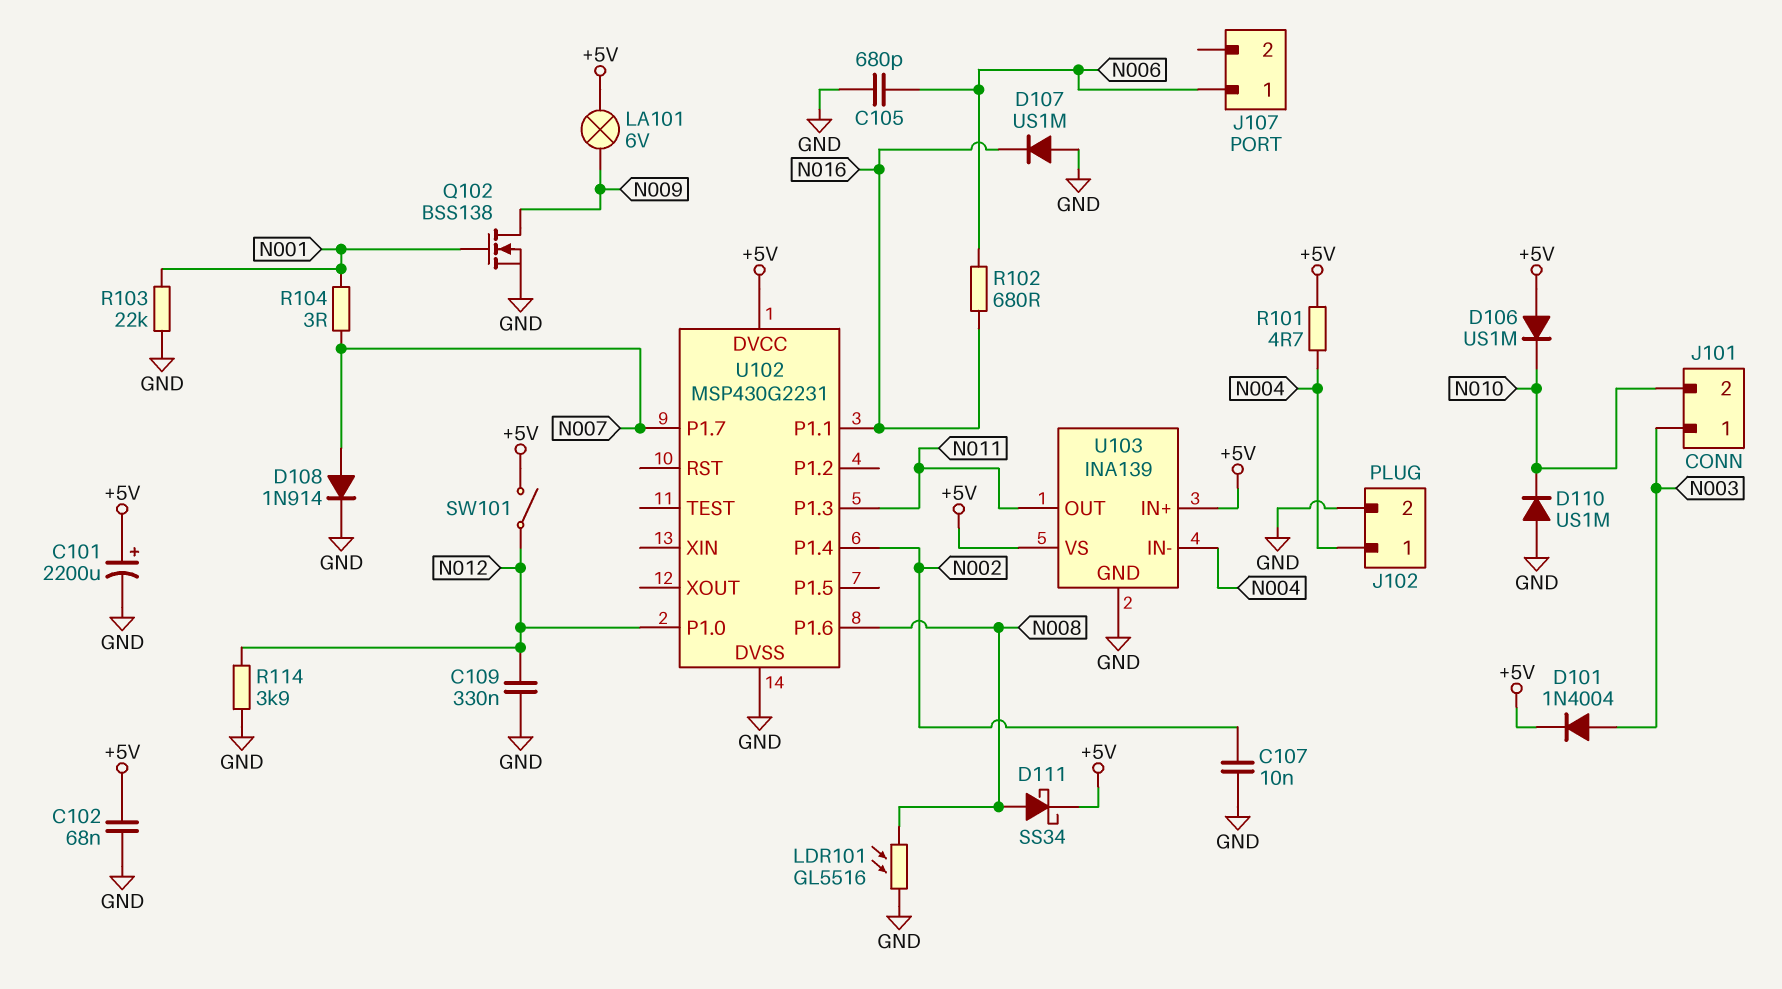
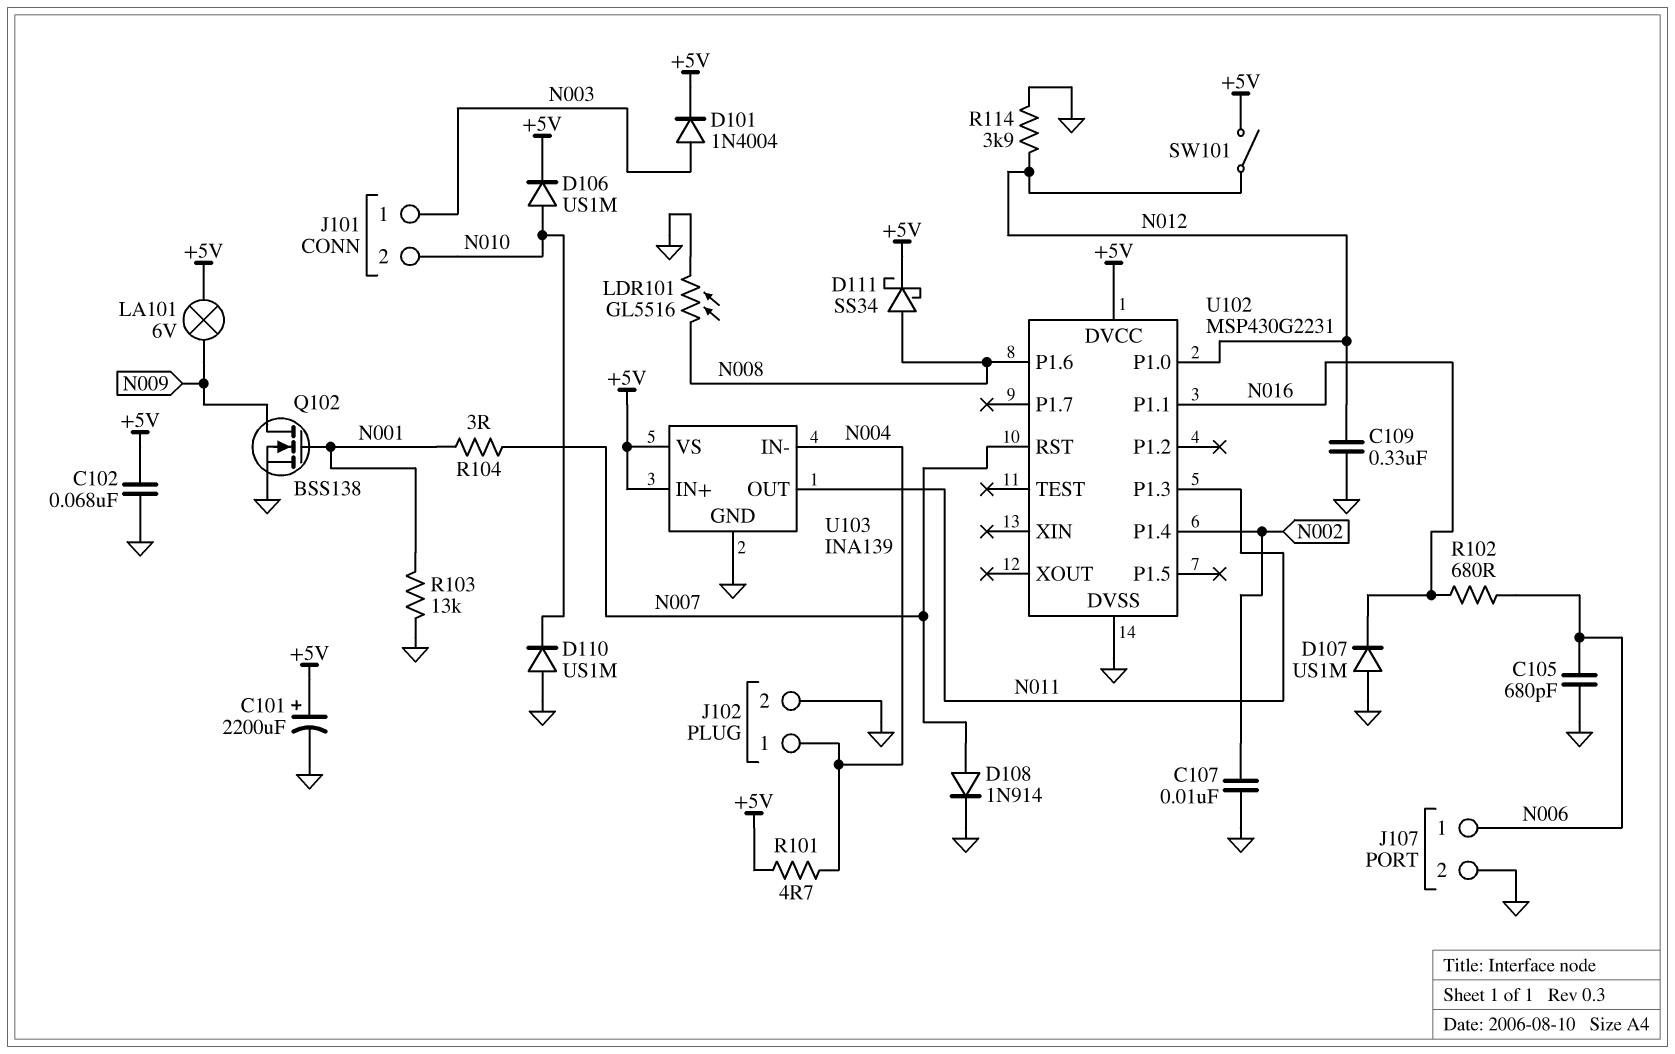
D106: diode US1M (A +5V, K N010) -> diode US1M (A N010, K +5V)
J107 pin 2: none -> GND
R103: 22k (GND, N001) -> 13k (GND, N001)
U102 pin P1.7: N007 -> none
U102 pin RST: none -> N007

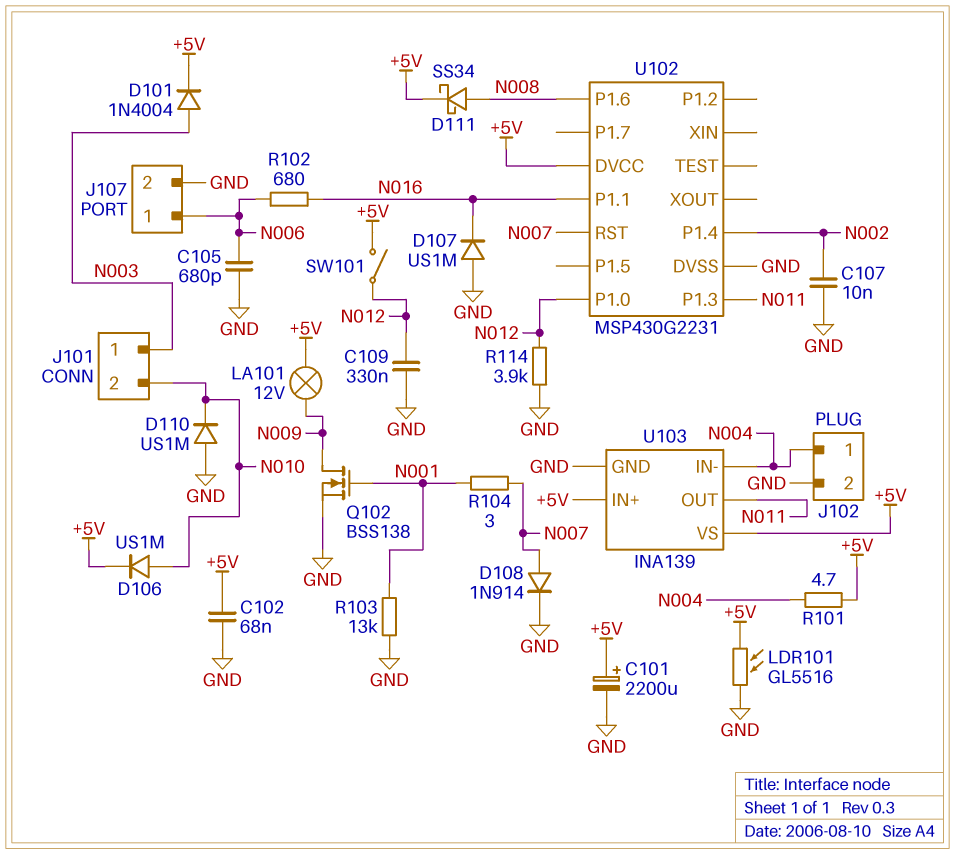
LA101: lamp 6V (+5V, N009) -> lamp 12V (+5V, N009)
LDR101: GL5516 (GND, N008) -> GL5516 (+5V, GND)

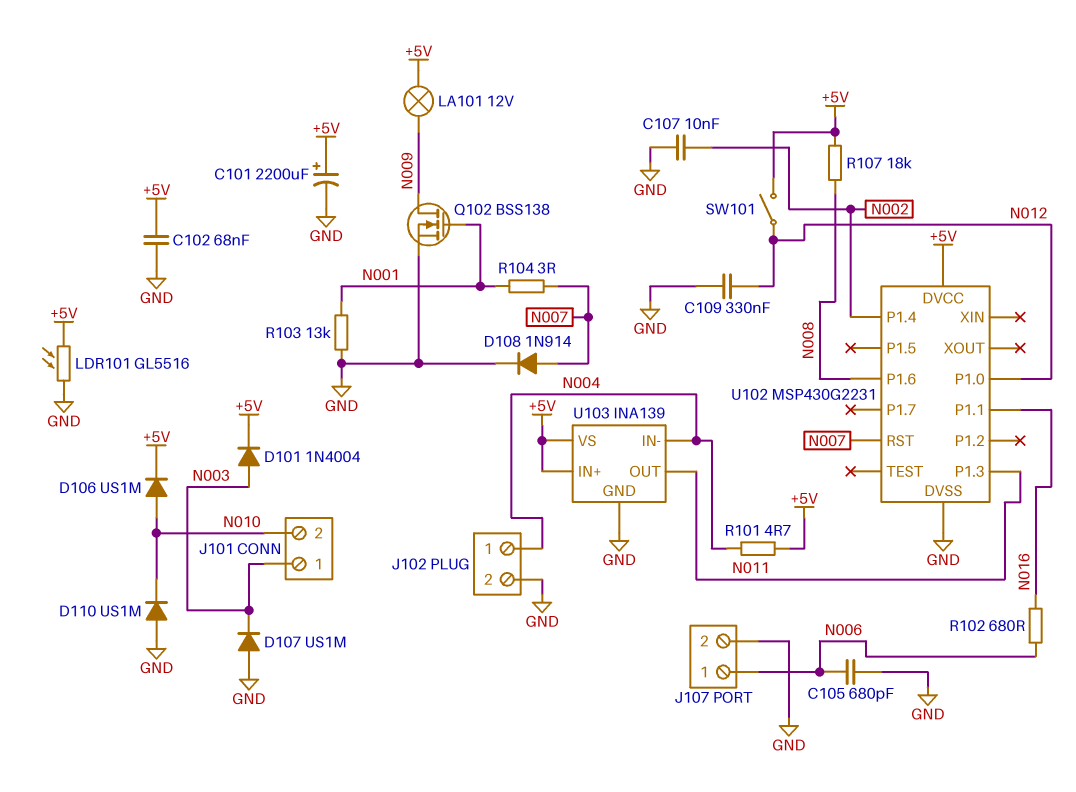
D107: diode US1M (A GND, K N016) -> diode US1M (A GND, K N003)
D111: schottky SS34 (A N008, K +5V) -> none
R107: none -> 18k (+5V, N008)
R114: 3.9k (GND, N012) -> none

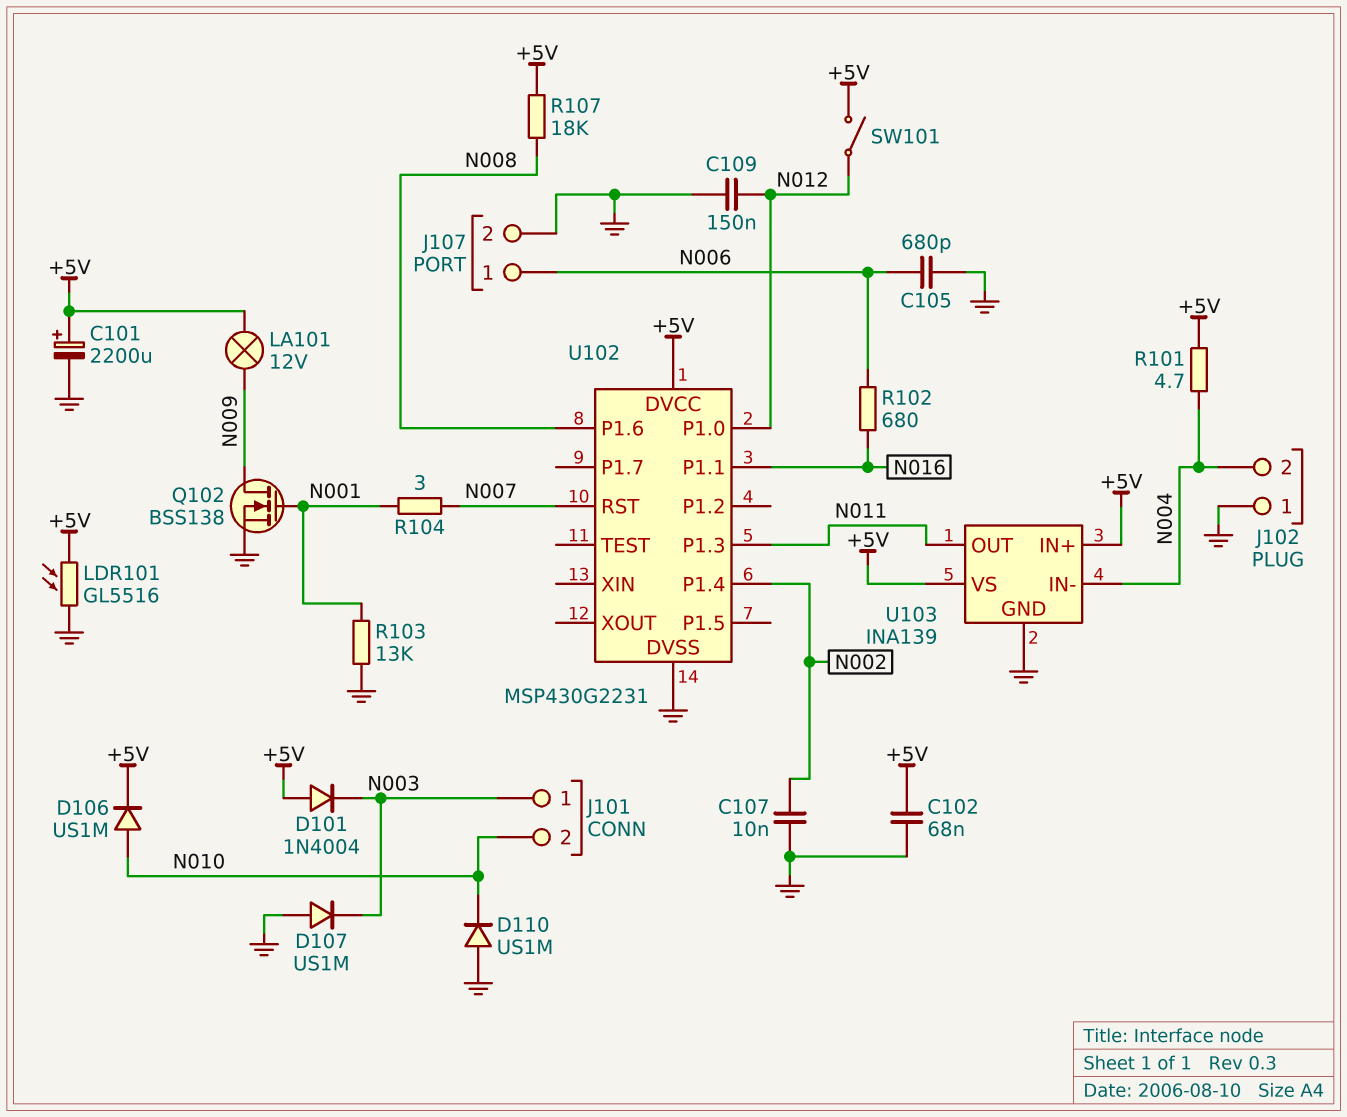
C109: 330nF (GND, N012) -> 150nF (GND, N012)
D101: diode 1N4004 (A N003, K +5V) -> diode 1N4004 (A +5V, K N003)
D108: diode 1N914 (A N007, K GND) -> none
J102 pin 1: N004 -> GND
J102 pin 2: GND -> N004

